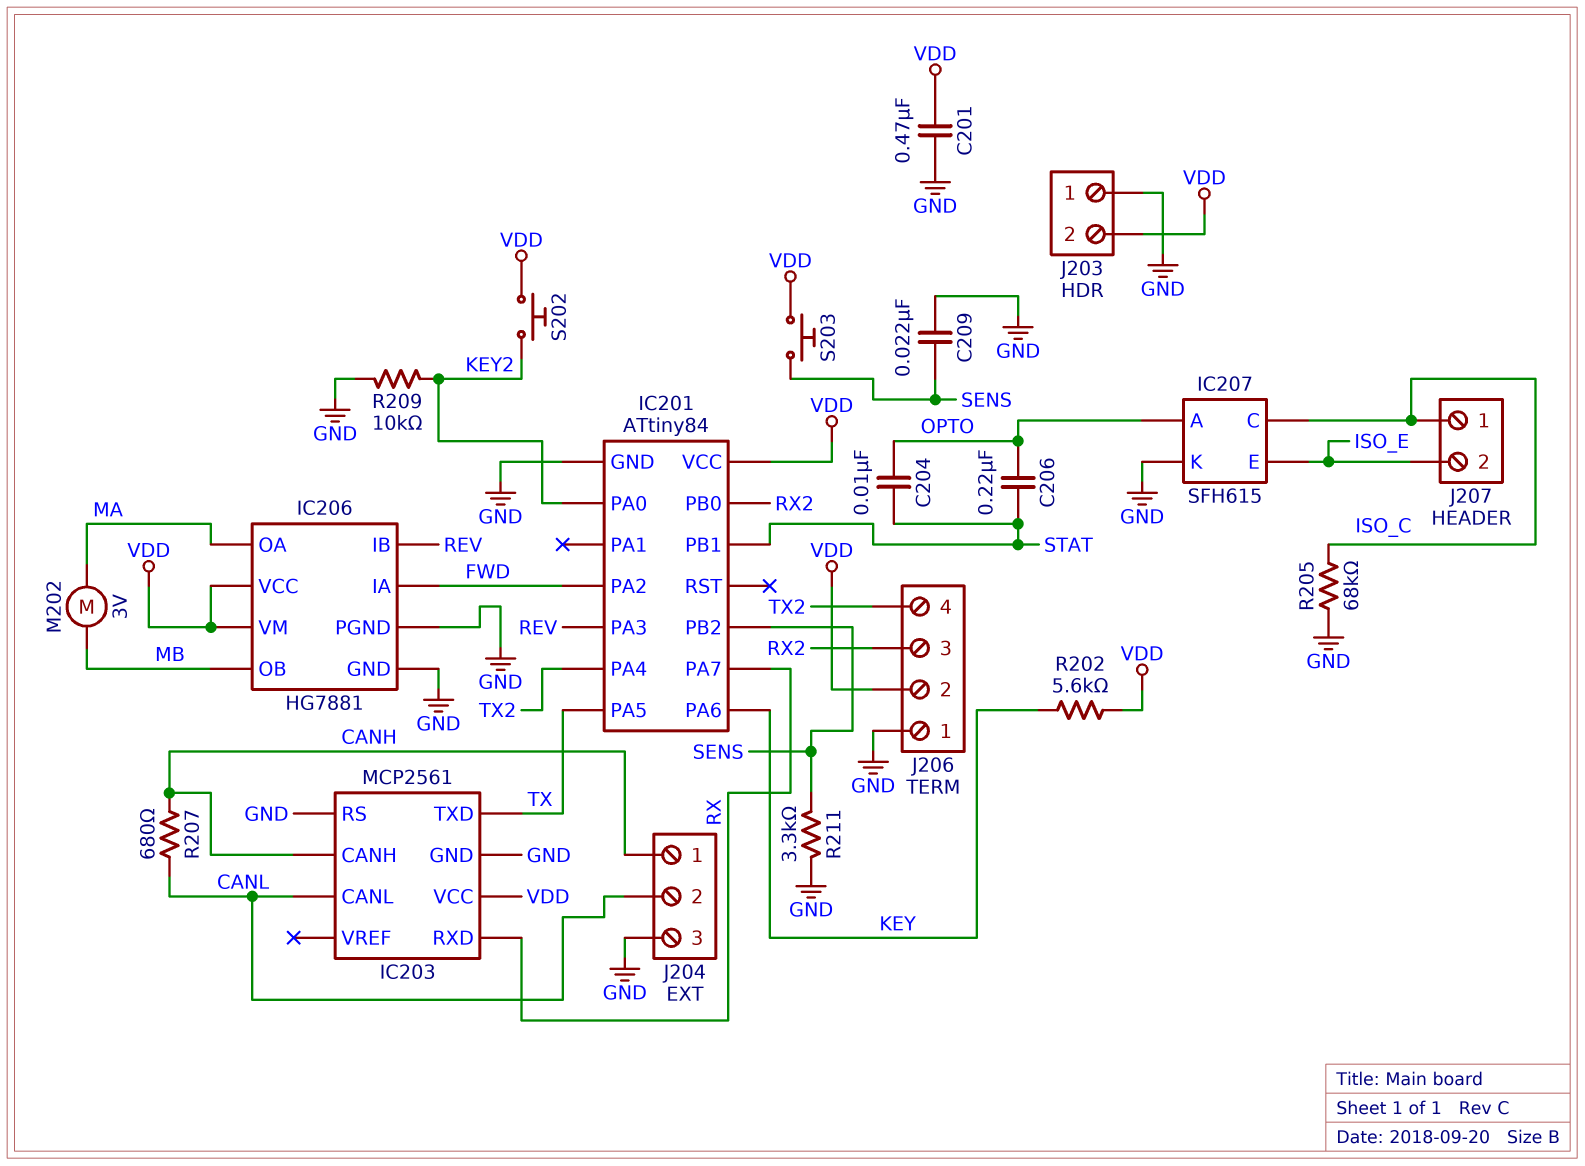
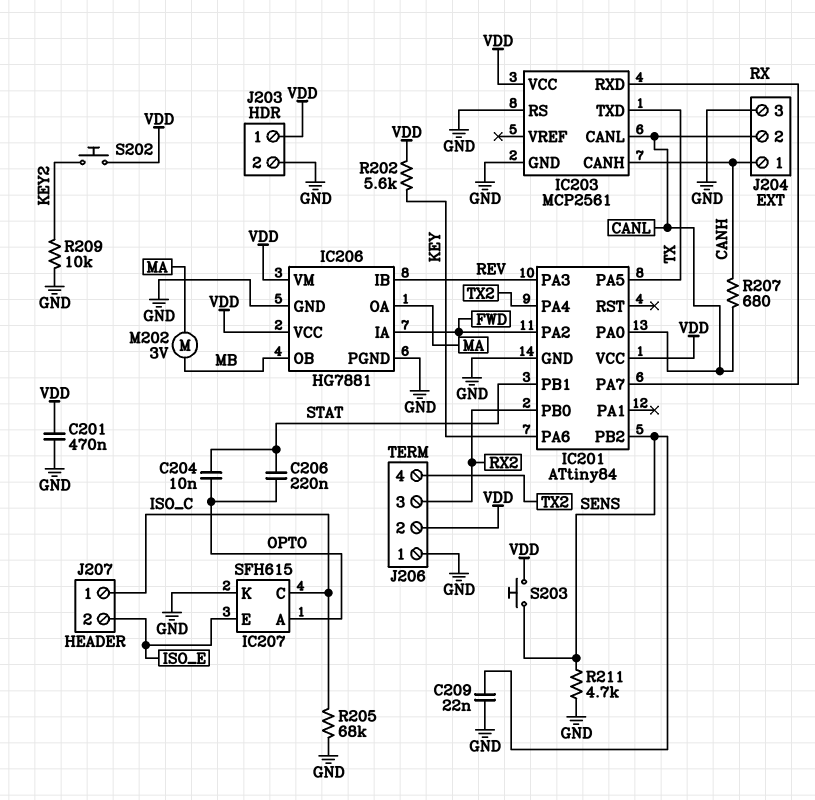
IC201 pin PA0: KEY2 -> CANL
J203 pin 1: GND -> VDD
J203 pin 2: VDD -> GND
R211: 3.3k (GND, SENS) -> 4.7k (GND, SENS)

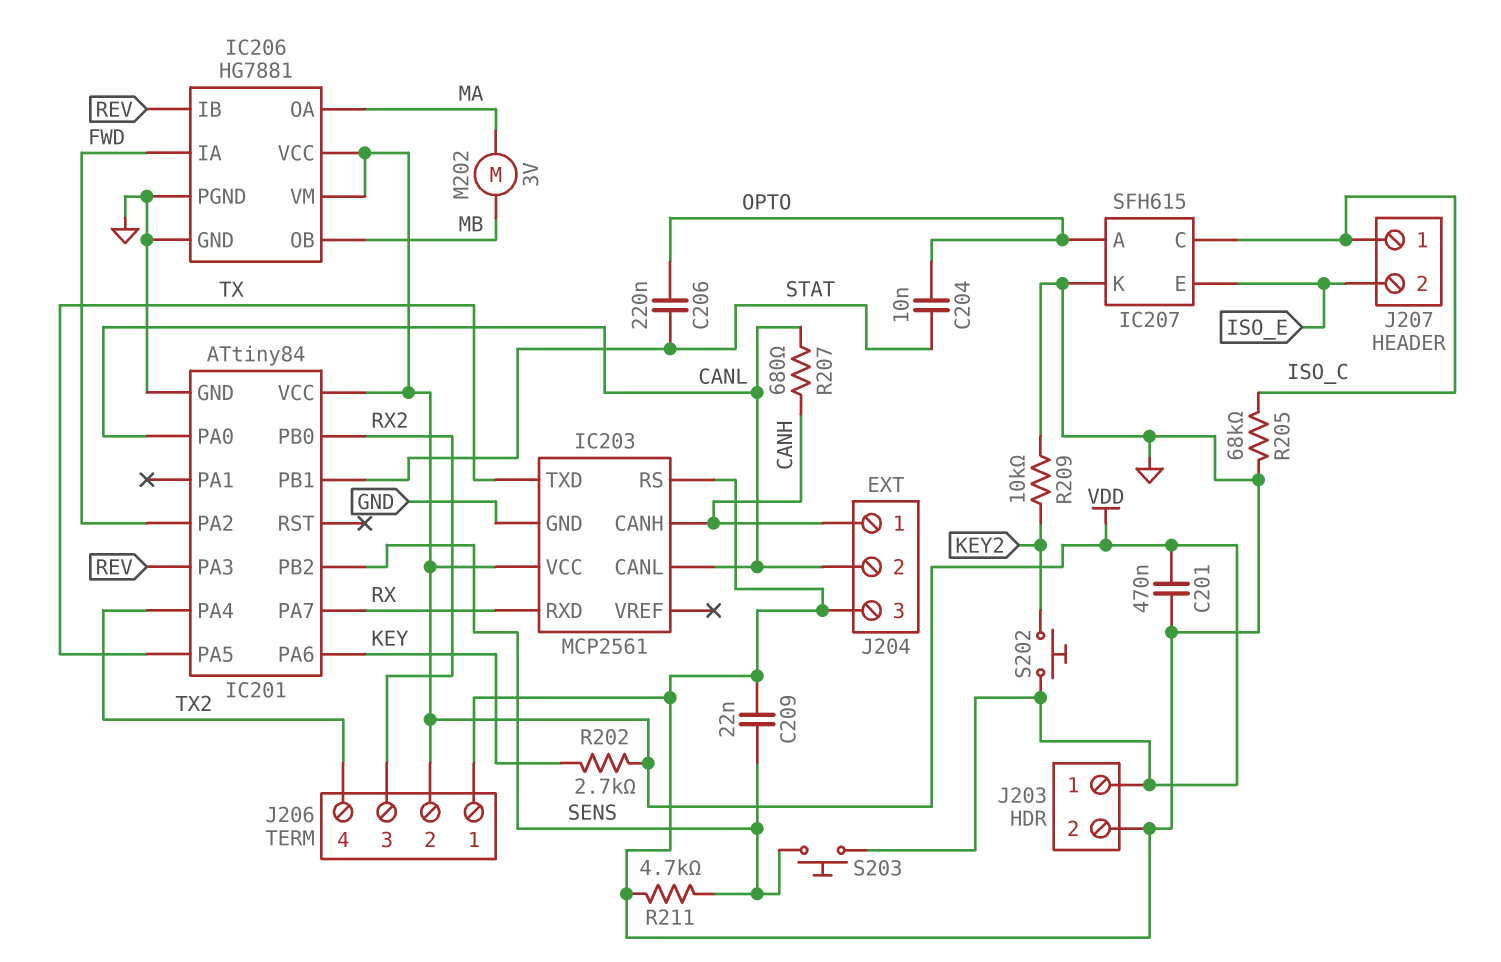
R202: 5.6k (KEY, VDD) -> 2.7k (KEY, VDD)

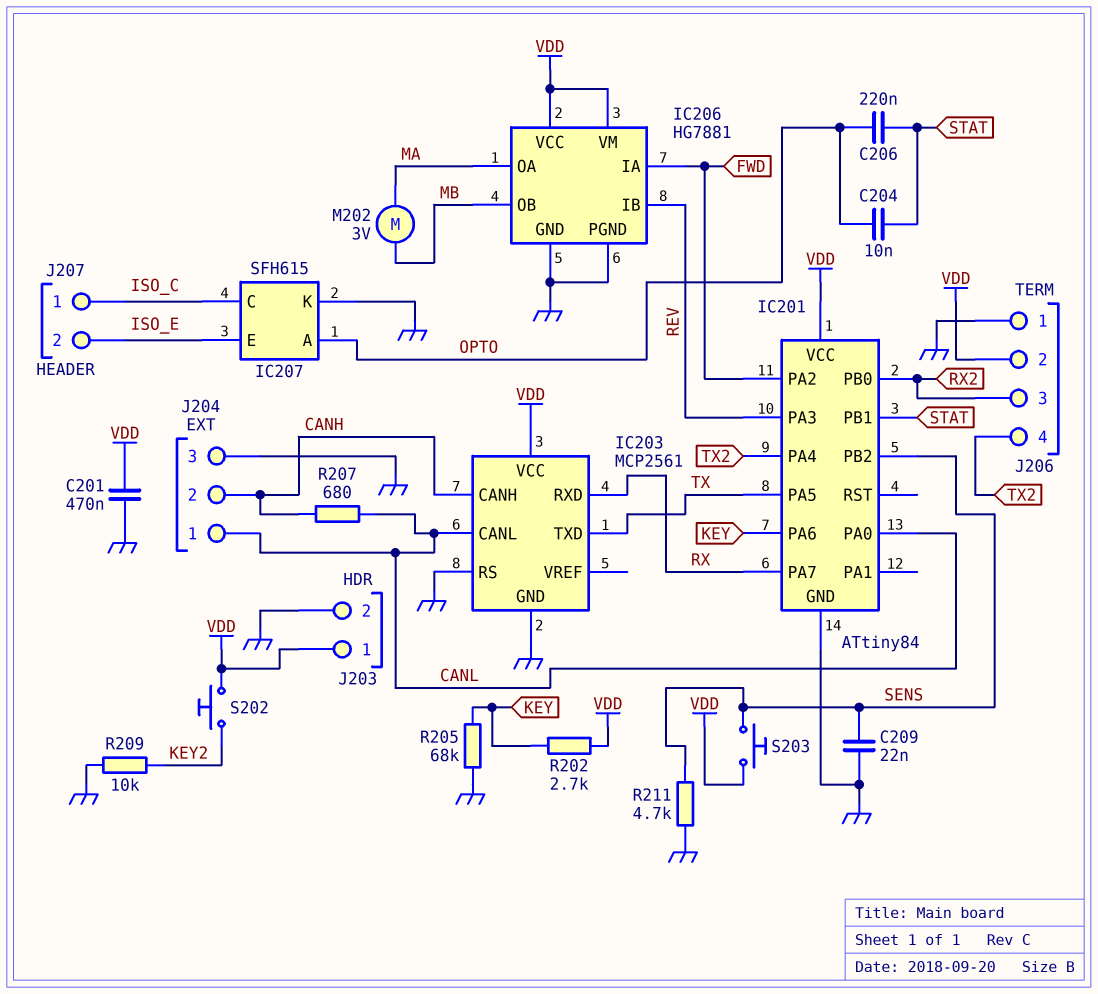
J204 pin 1: CANH -> CANL
J204 pin 2: CANL -> CANH
R205: 68k (GND, ISO_C) -> 68k (GND, KEY)

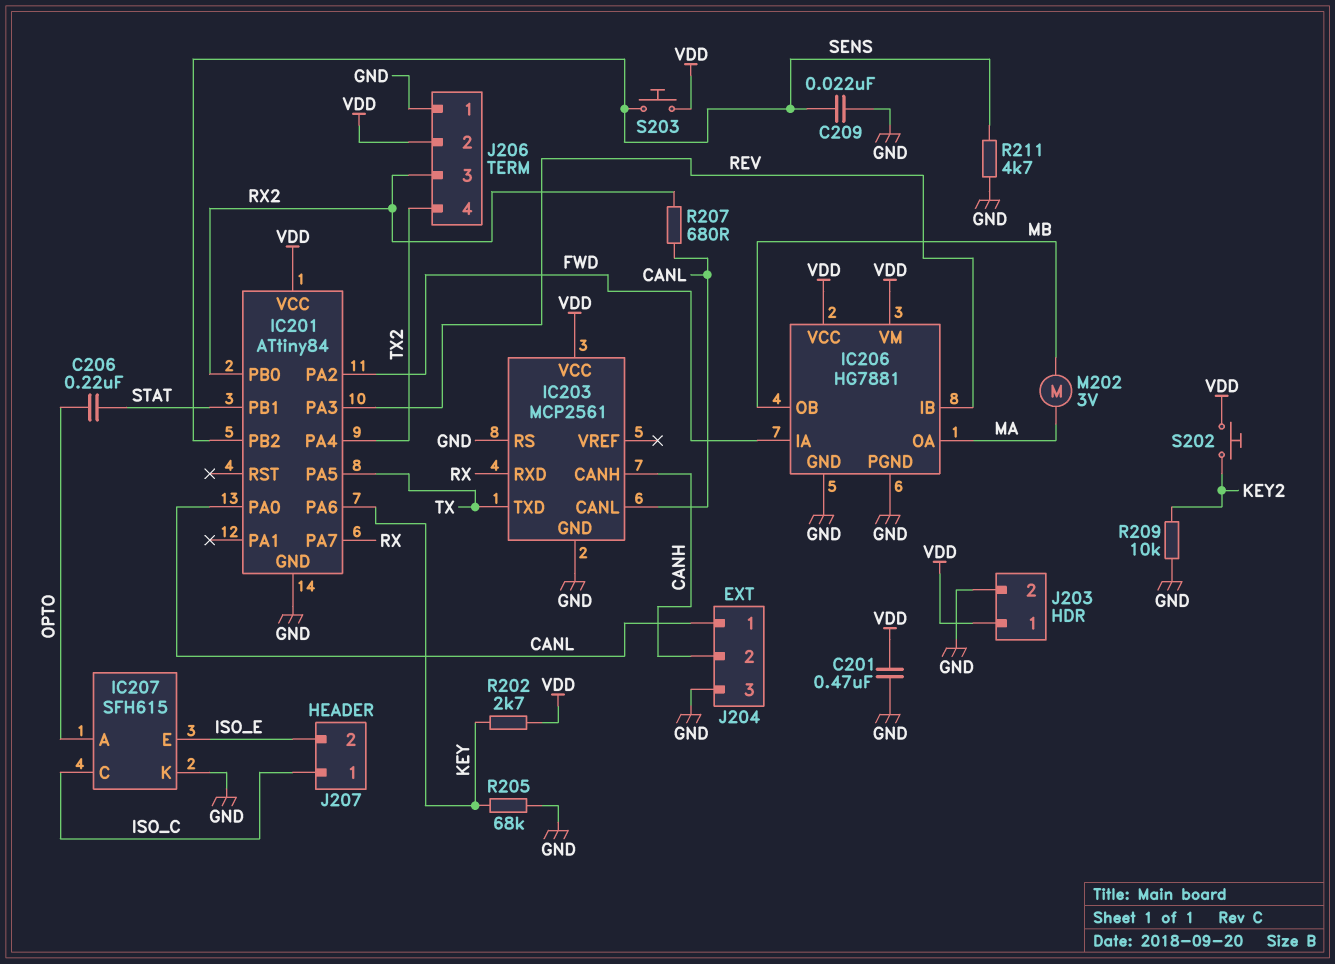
C204: 10nF (OPTO, STAT) -> none
R207: 680 (CANH, CANL) -> 680 (CANL, RX2)

